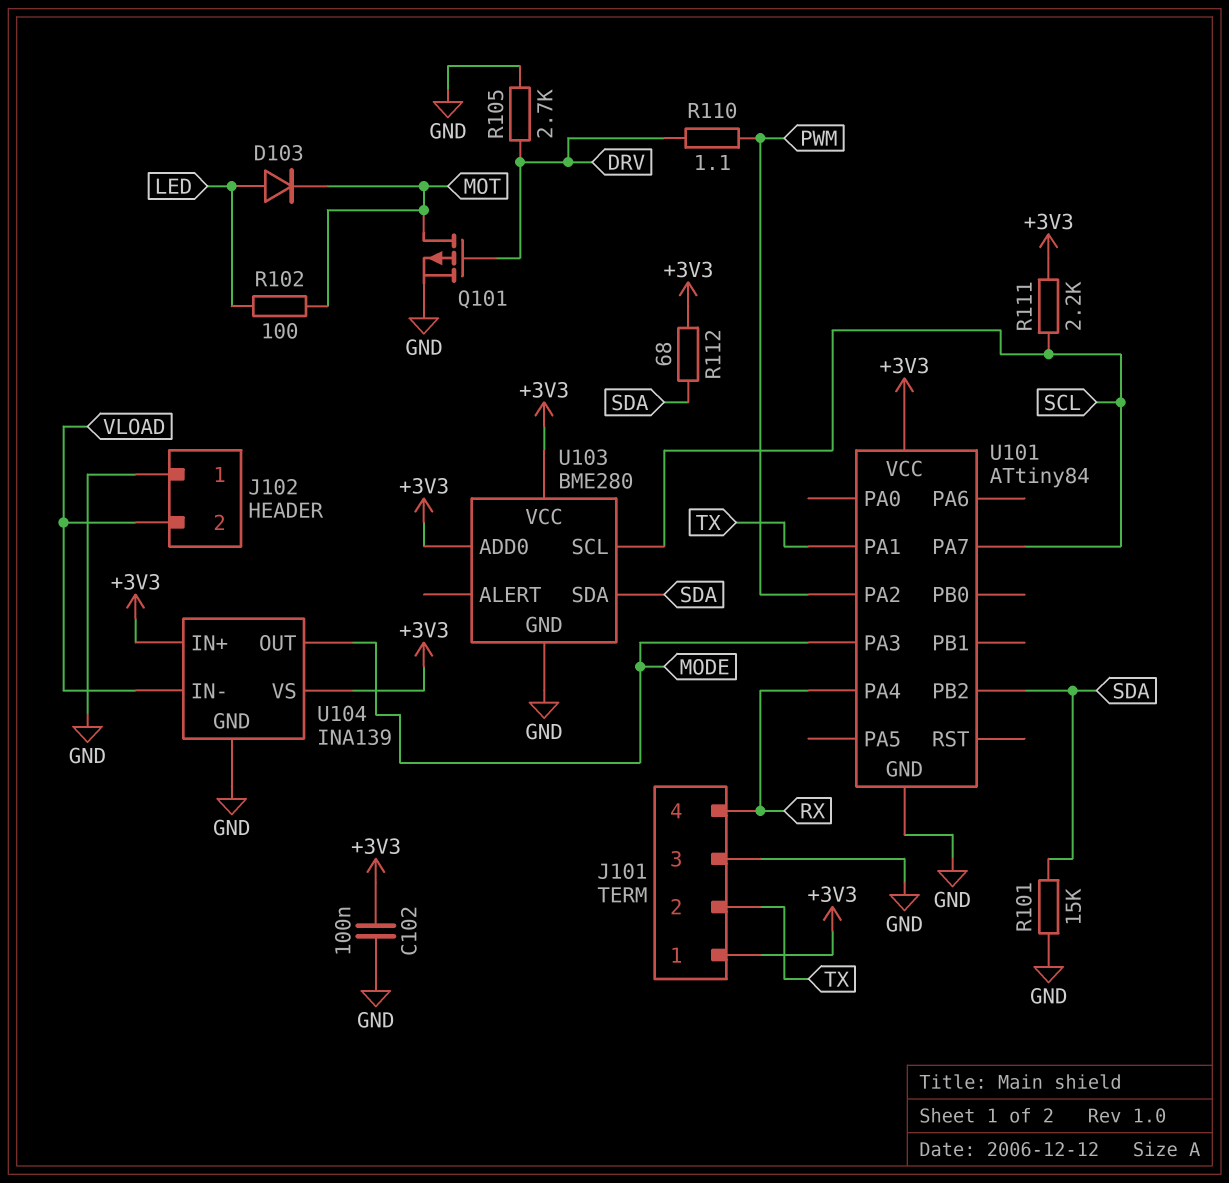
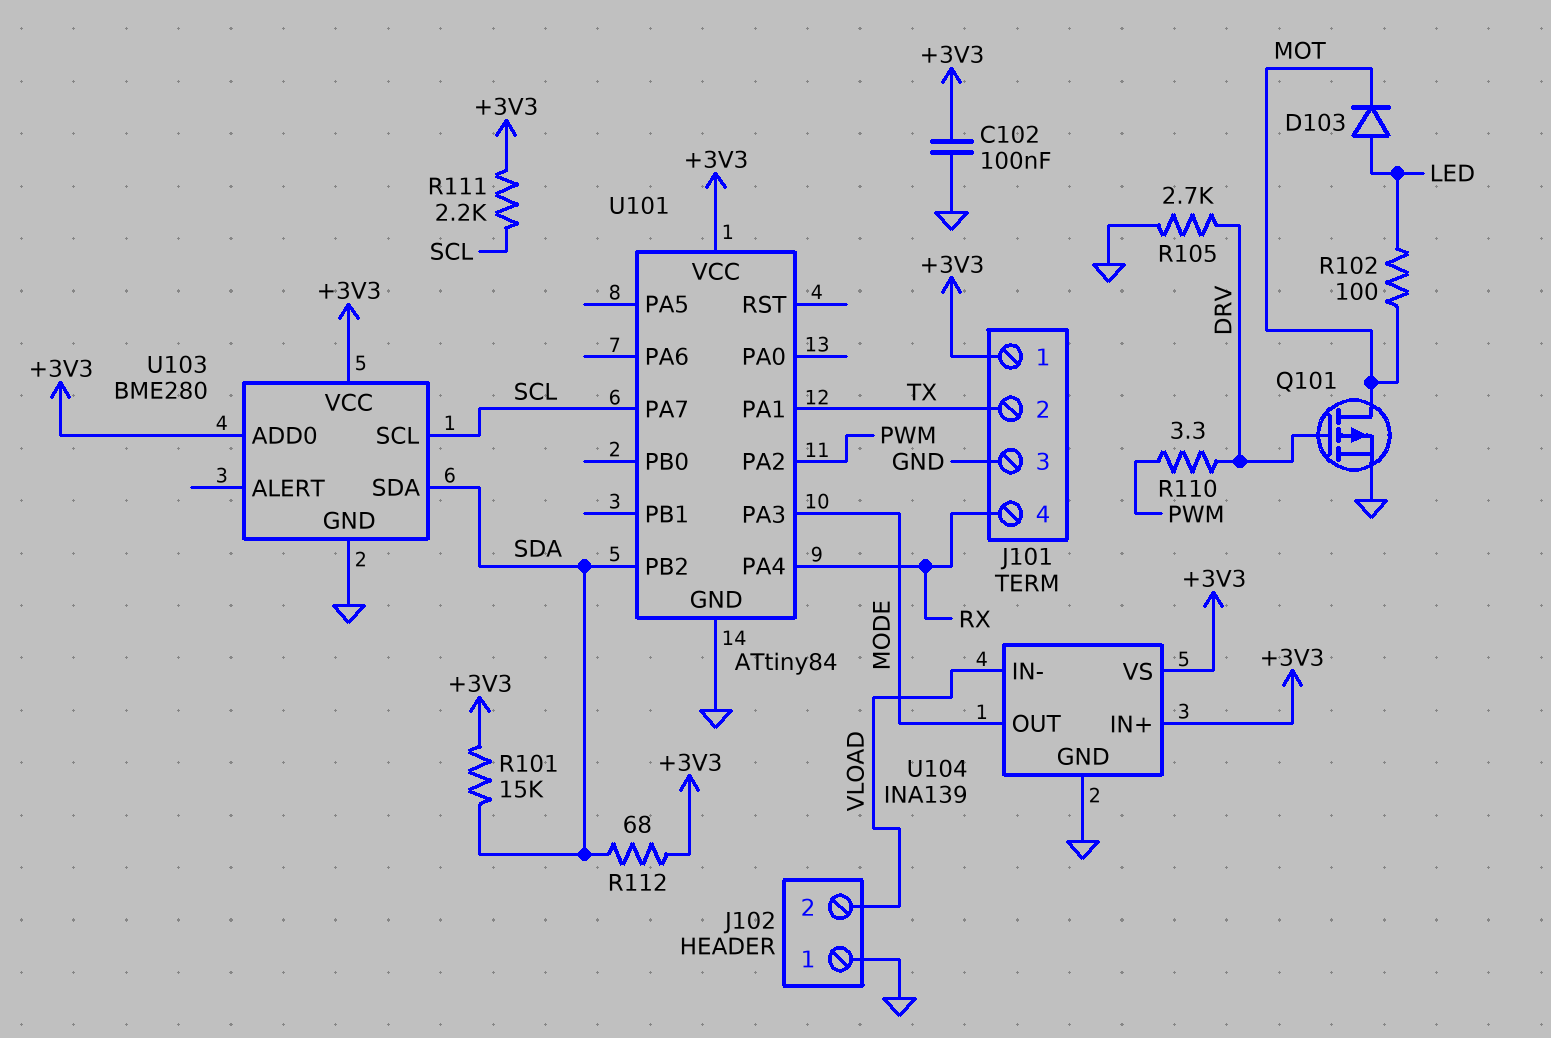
R101: 15k (GND, SDA) -> 15k (+3V3, SDA)
R110: 1.1 (DRV, PWM) -> 3.3 (DRV, PWM)

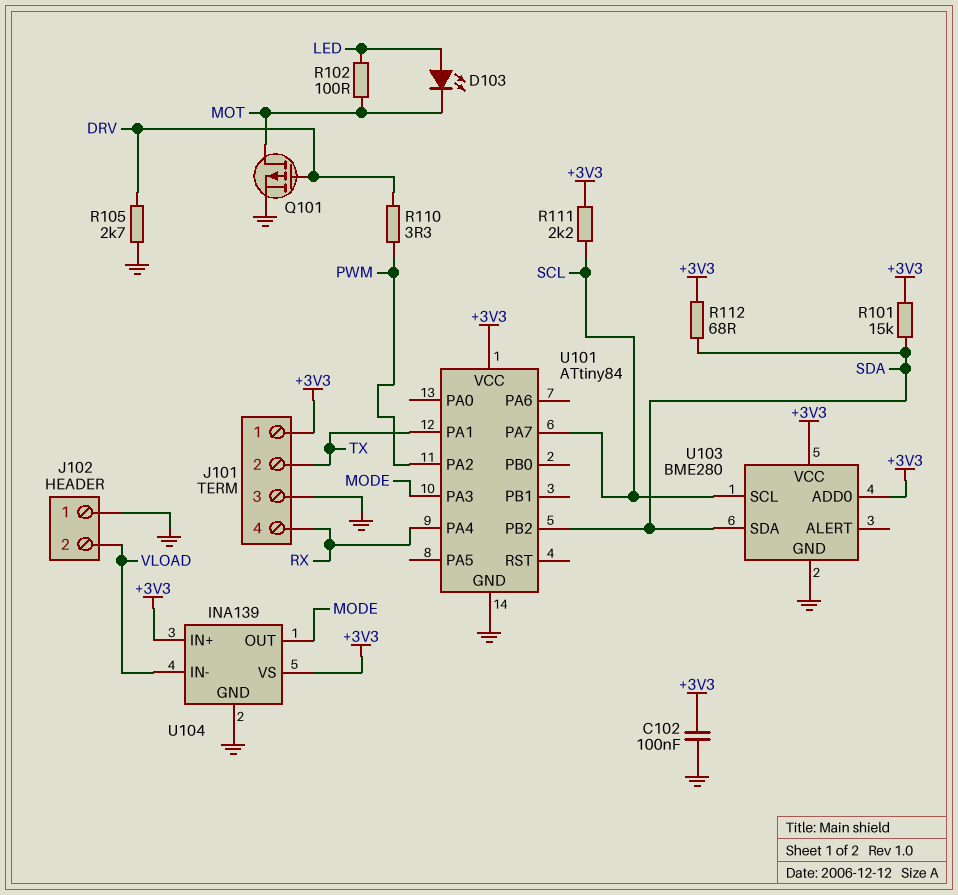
D103: diode (A LED, K MOT) -> LED (A LED, K MOT)

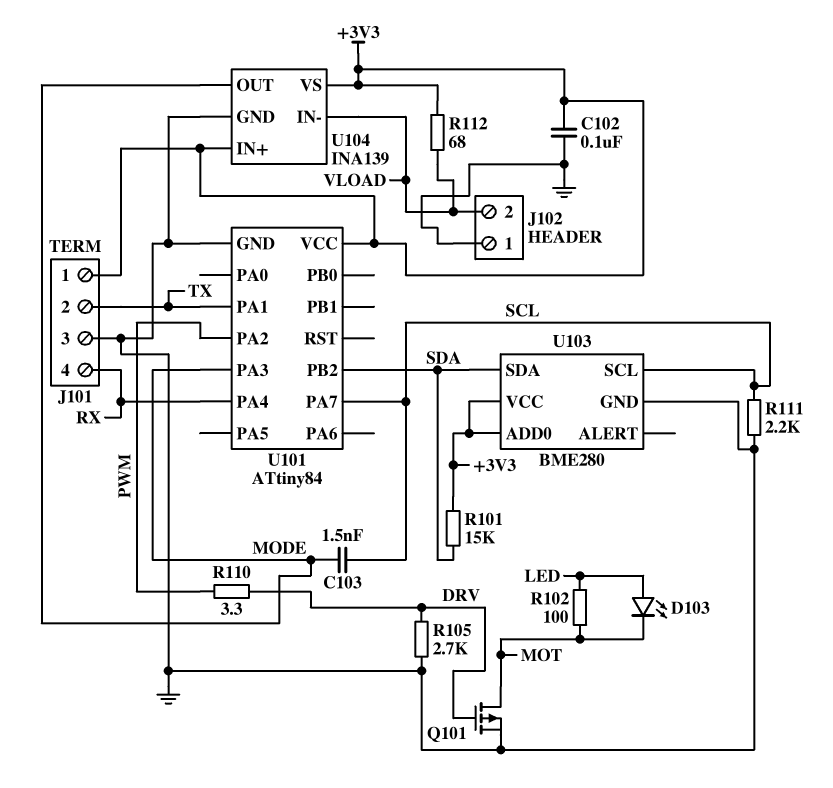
C103: none -> 1.5nF (MODE, SCL)
R111: 2.2k (+3V3, SCL) -> 2.2k (GND, SCL)
R112: 68 (+3V3, SDA) -> 68 (+3V3, VLOAD)

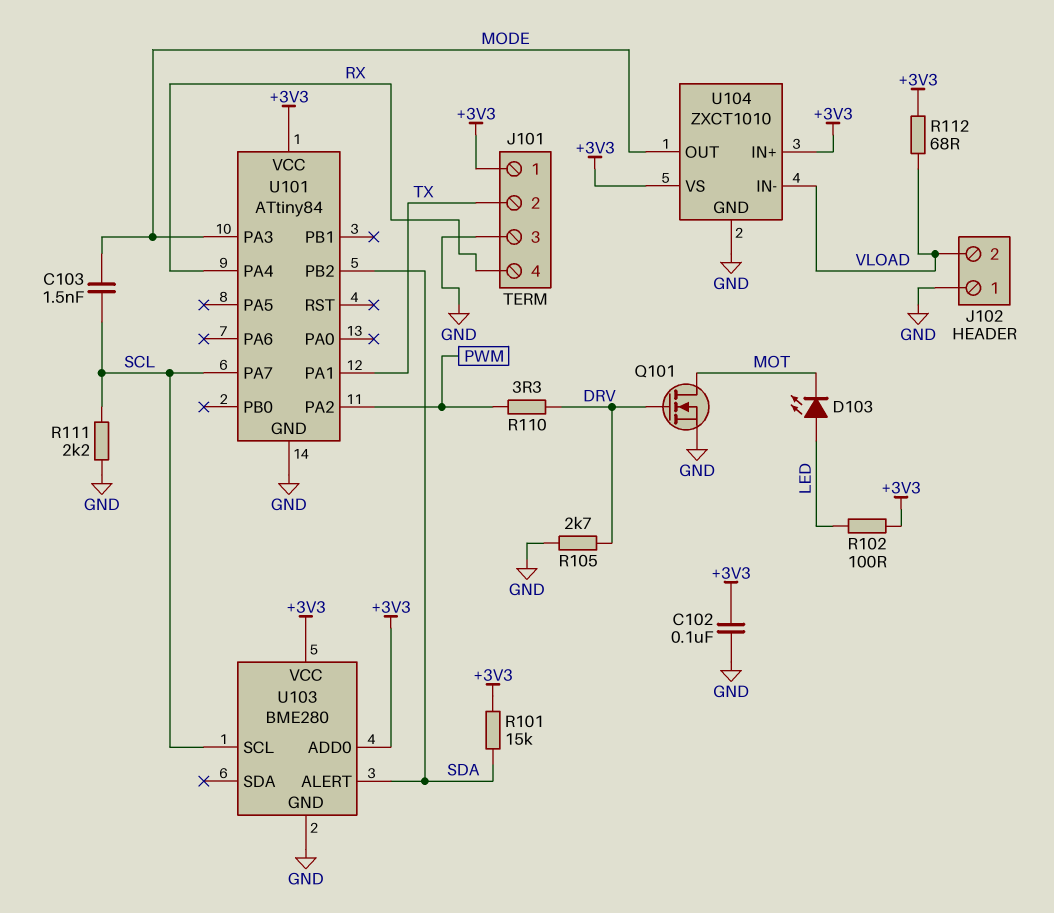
Q101: PMOS (G DRV, D MOT, S GND) -> NMOS (G DRV, D MOT, S GND)
R102: 100 (LED, MOT) -> 100 (+3V3, LED)
U103 pin ALERT: none -> SDA
U103 pin SDA: SDA -> none
U104: INA139 -> ZXCT1010

